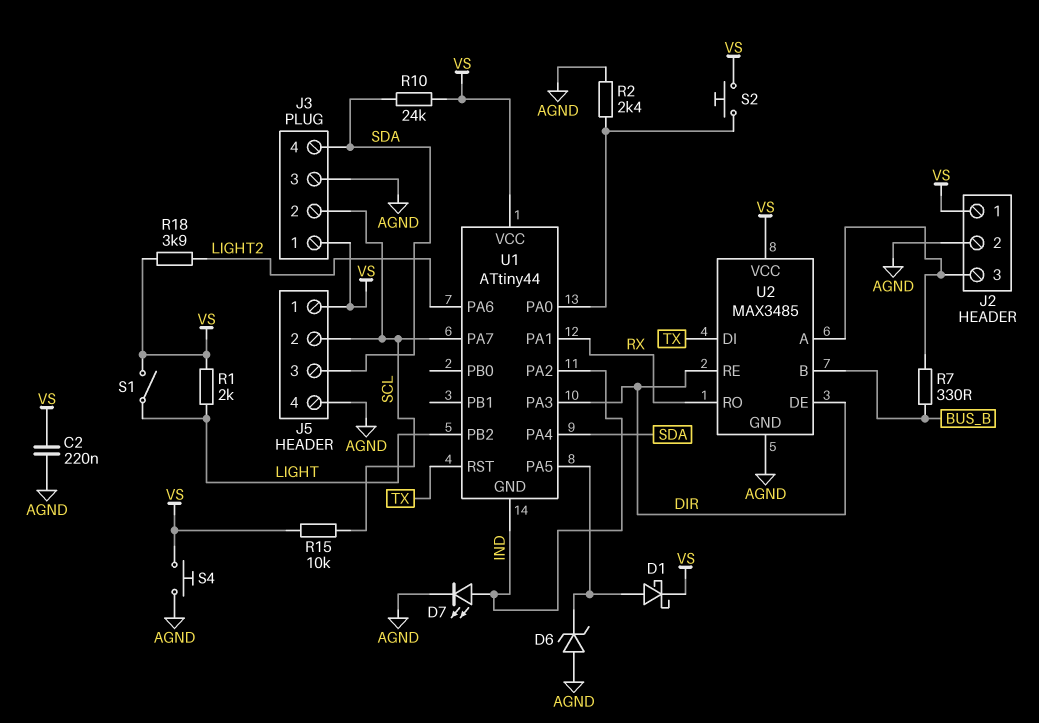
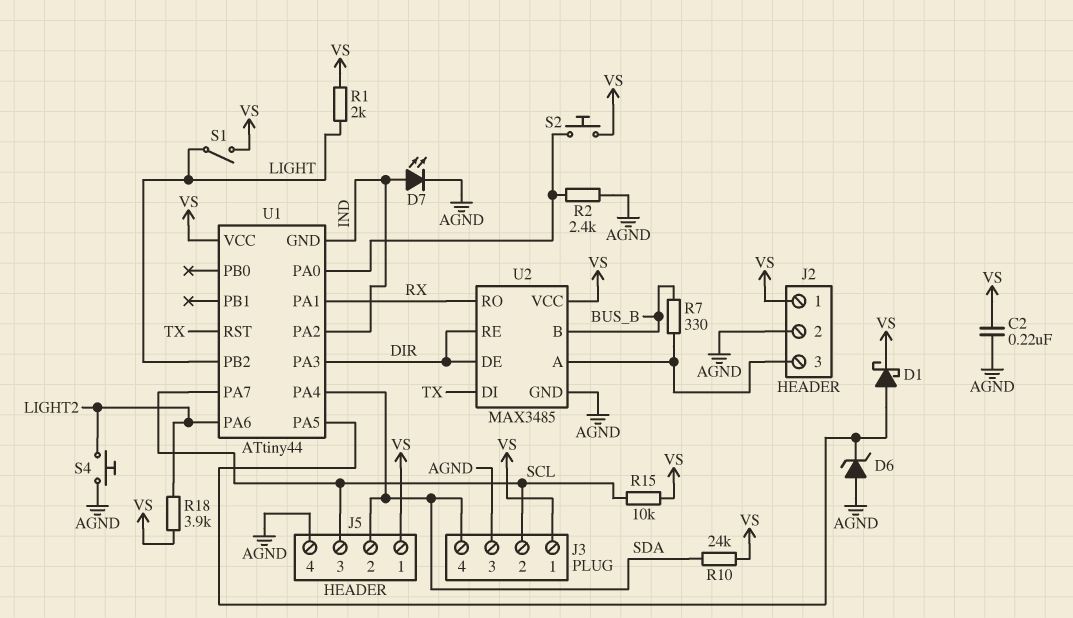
J5 pin 2: SCL -> SDA
J5 pin 3: SDA -> SCL
S4: button (AGND, VS) -> button (AGND, LIGHT2)

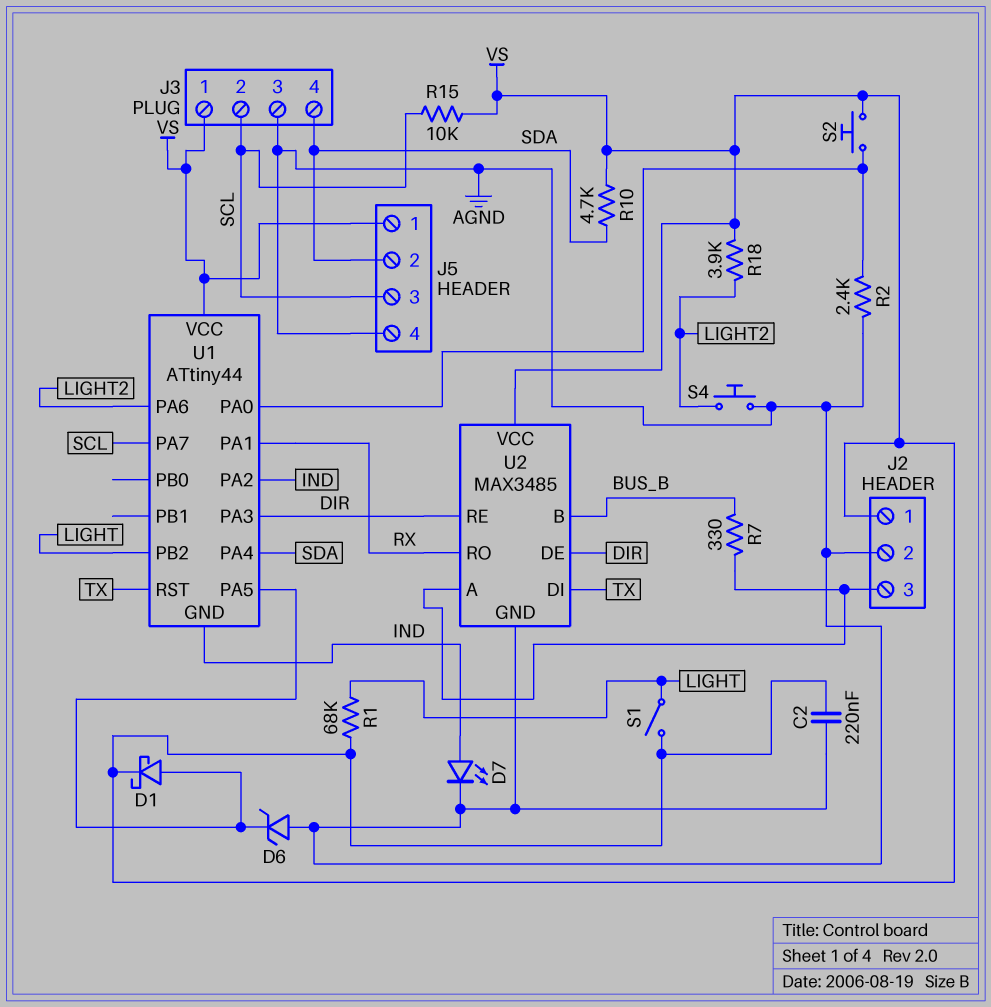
R1: 2k (LIGHT, VS) -> 68k (LIGHT, VS)
R10: 24k (SDA, VS) -> 4.7k (SDA, VS)

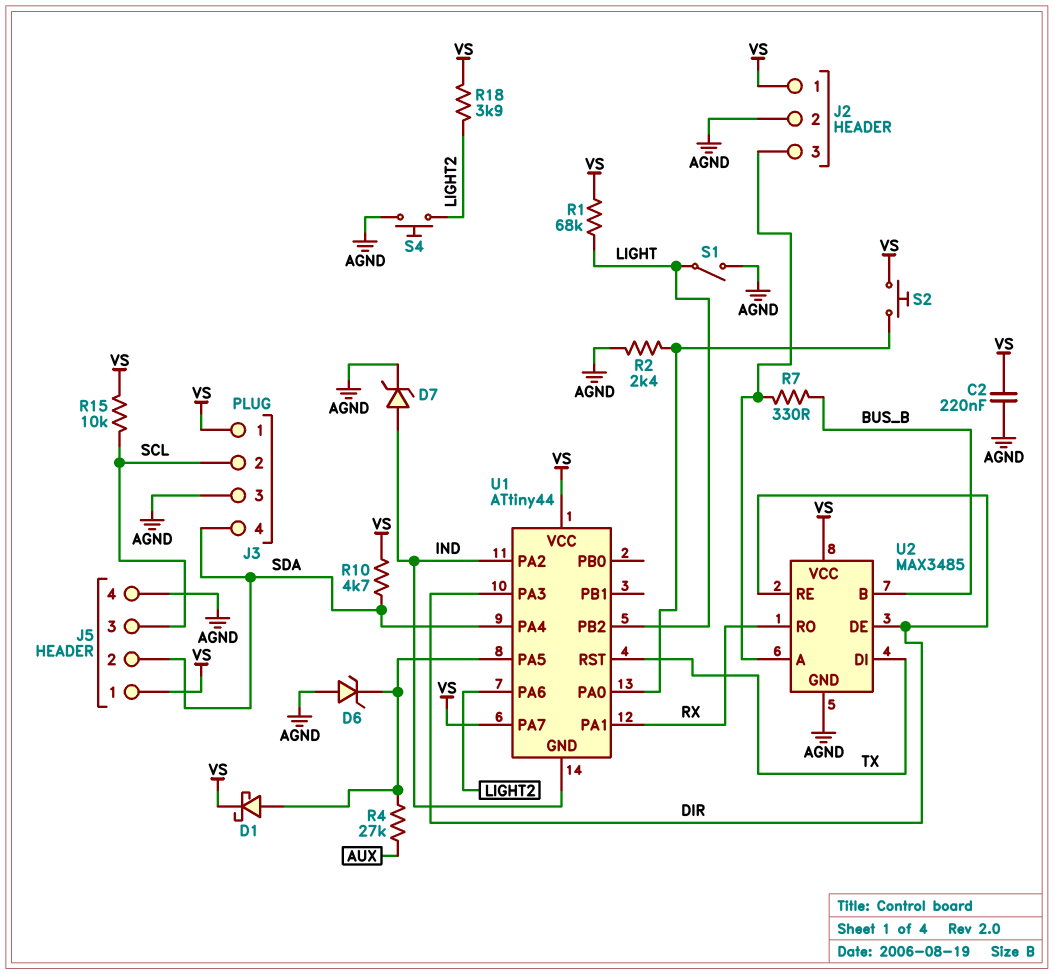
D7: LED (A IND, K AGND) -> zener (A IND, K AGND)
R4: none -> 27k (AUX, U1/PA5)
S1: switch (LIGHT, VS) -> switch (AGND, LIGHT)
U1 pin PA7: SCL -> VS

